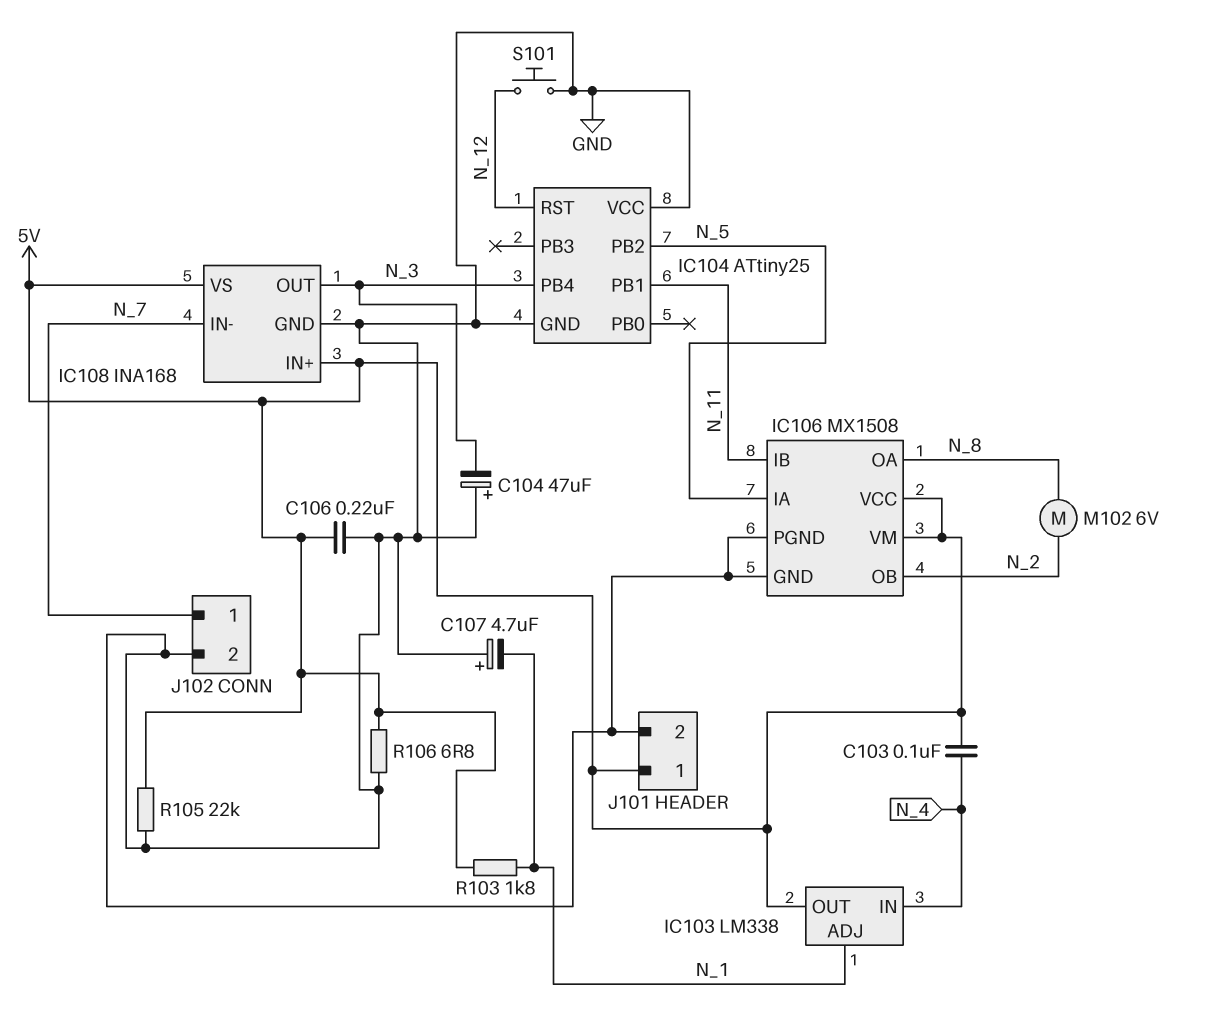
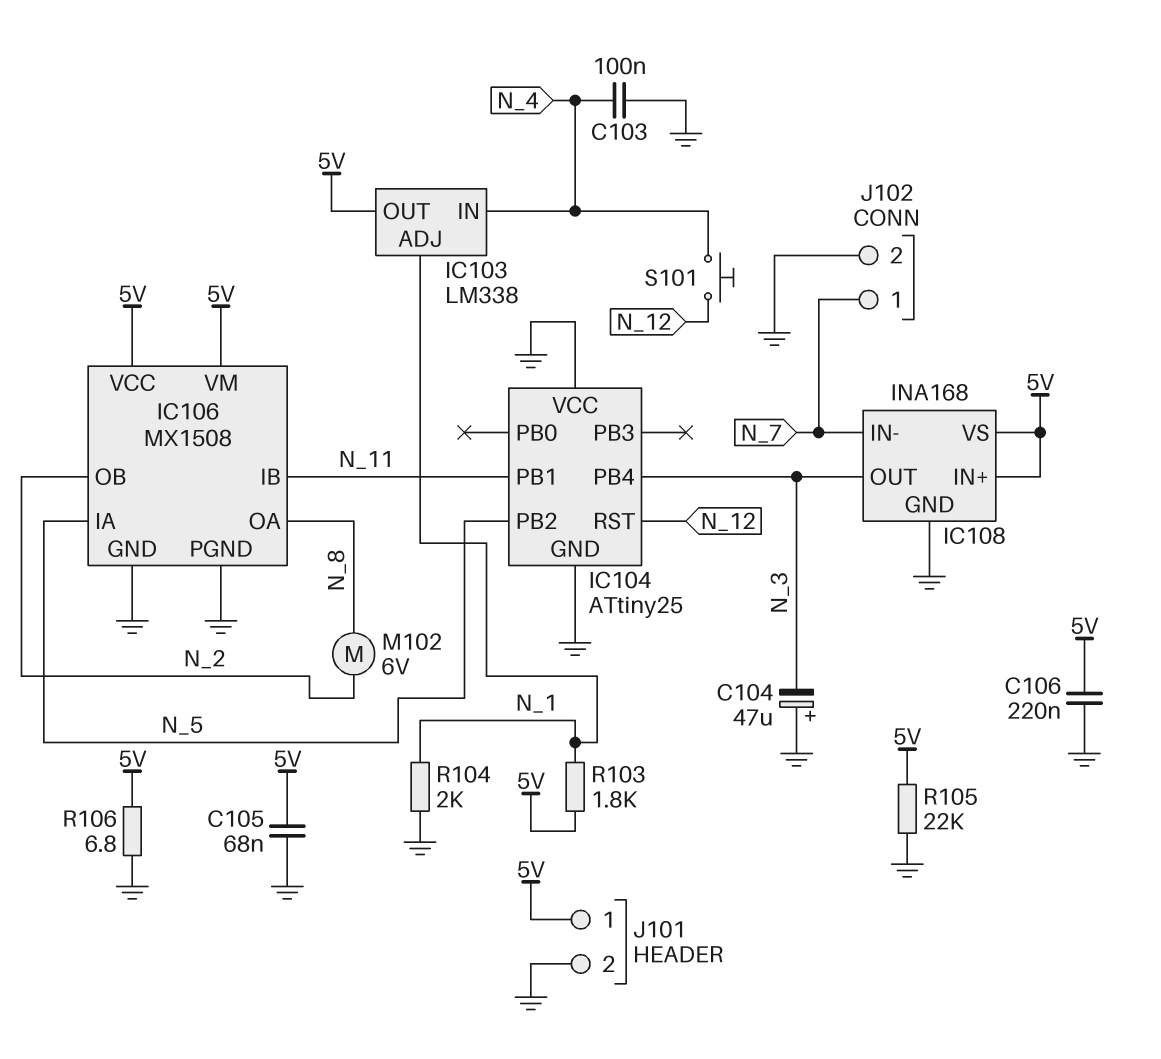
C103: 100nF (5V, N_4) -> 100nF (GND, N_4)
C105: none -> 68nF (5V, GND)
C107: 4.7uF (plus GND, minus N_1) -> none
R104: none -> 2k (GND, N_1)
S101: button (GND, N_12) -> button (N_4, N_12)

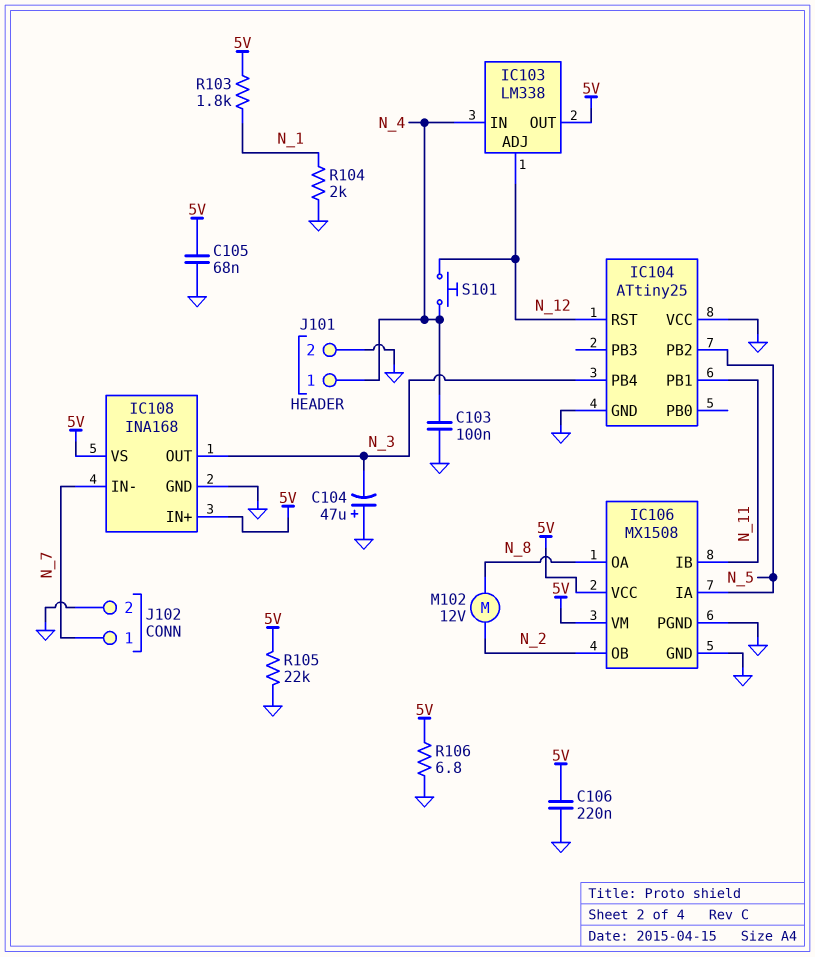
IC103 pin ADJ: N_1 -> N_12
J101 pin 1: 5V -> N_4
M102: motor 6V (N_2, N_8) -> motor 12V (N_2, N_8)

